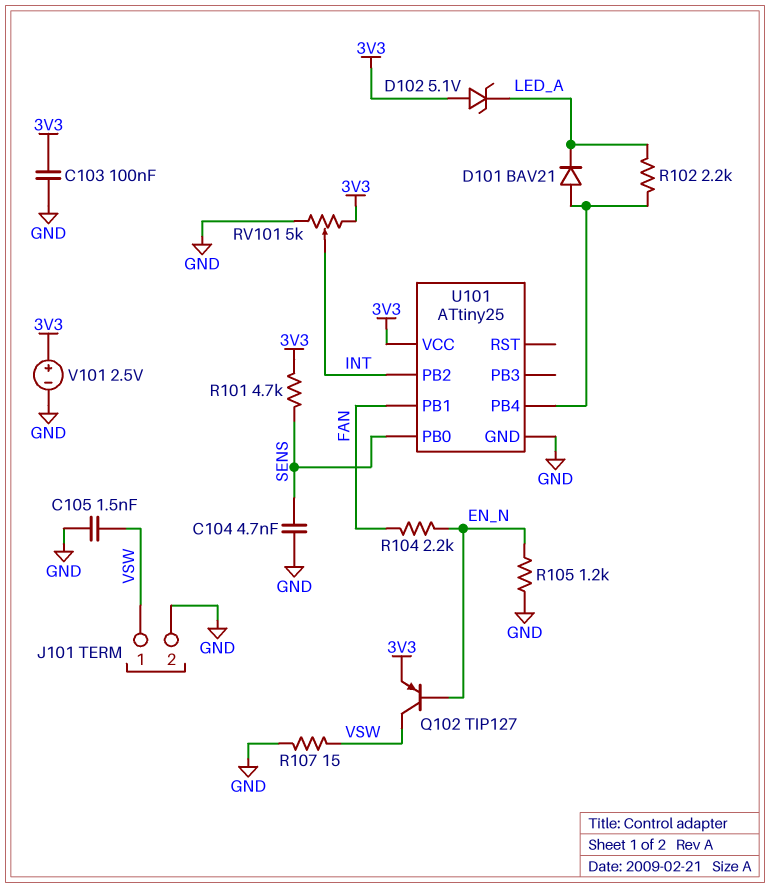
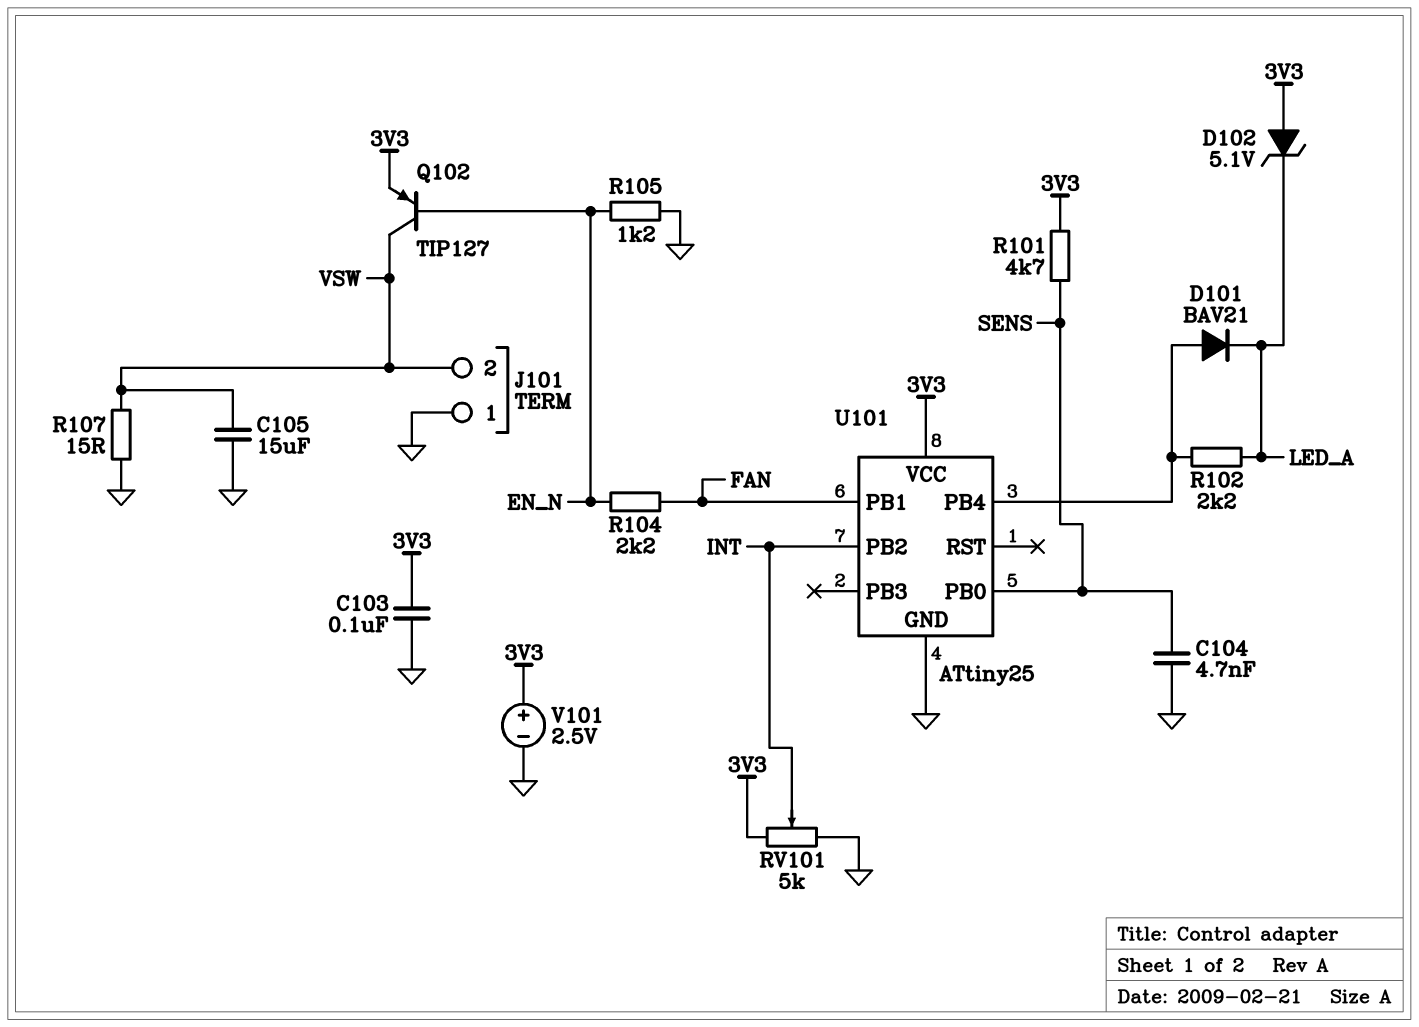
C105: 1.5nF (GND, VSW) -> 15uF (GND, VSW)
J101 pin 1: VSW -> GND
J101 pin 2: GND -> VSW

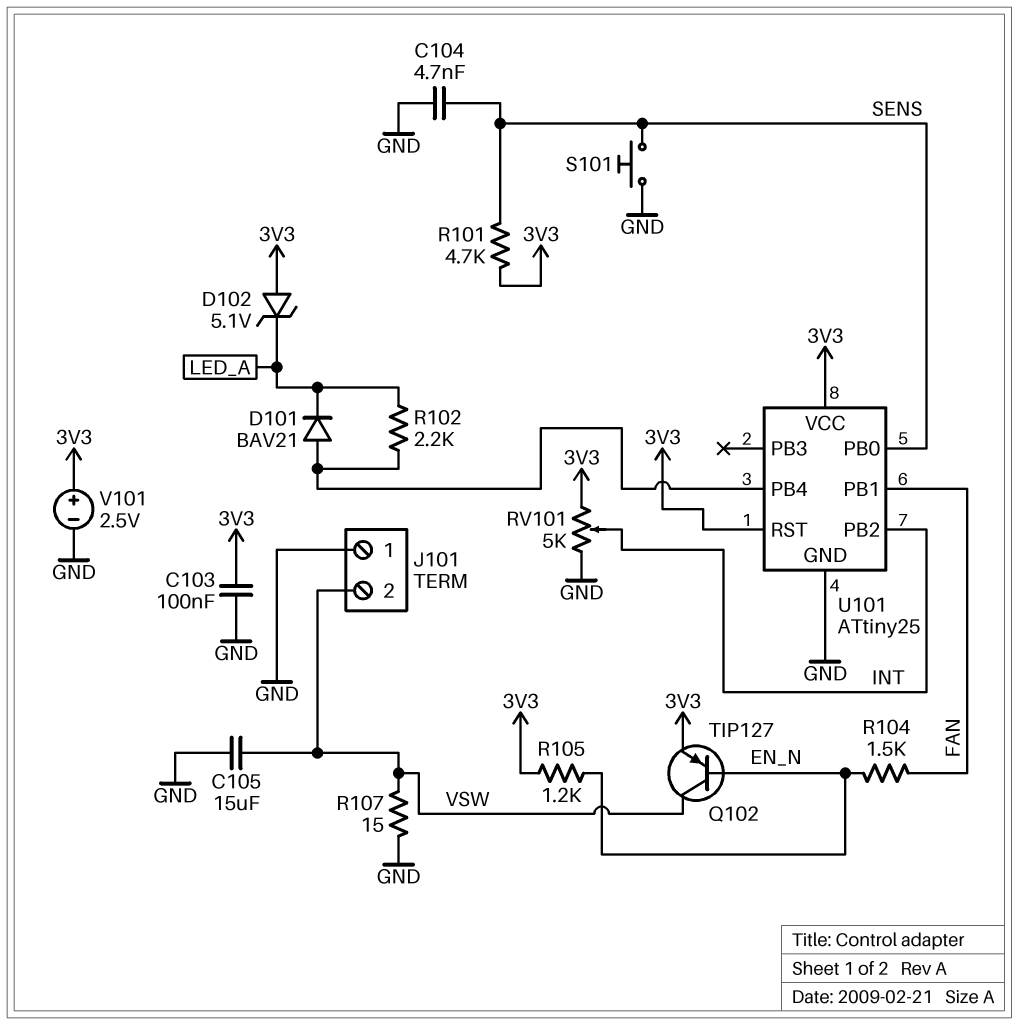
R104: 2.2k (EN_N, FAN) -> 1.5k (EN_N, FAN)
R105: 1.2k (EN_N, GND) -> 1.2k (3V3, EN_N)
S101: none -> button (GND, SENS)
U101 pin RST: none -> 3V3

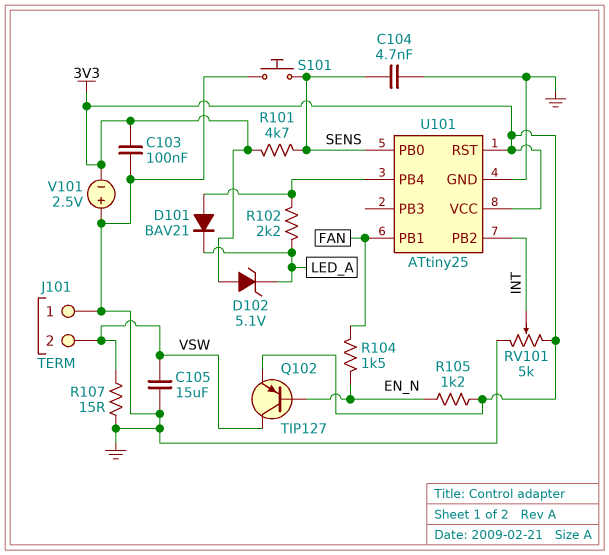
V101: 2.5V (plus 3V3, minus GND) -> 2.5V (plus GND, minus 3V3)

